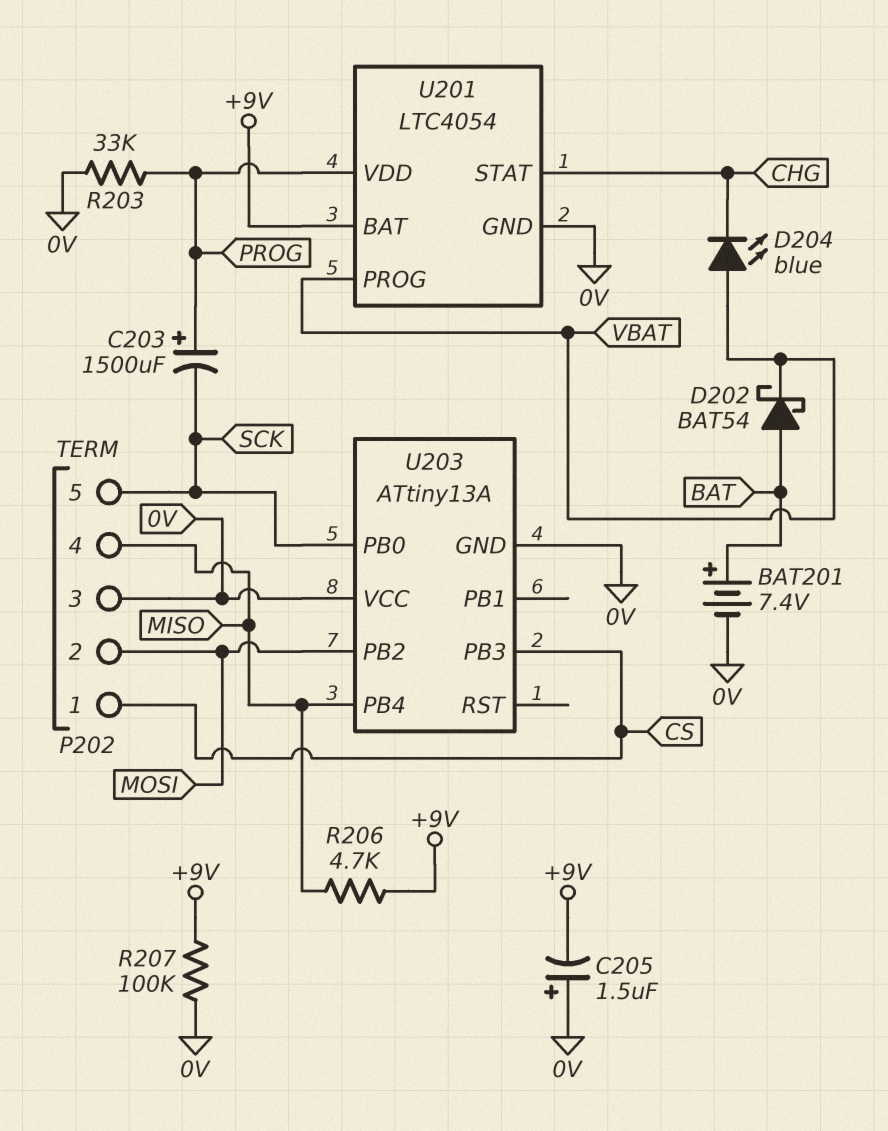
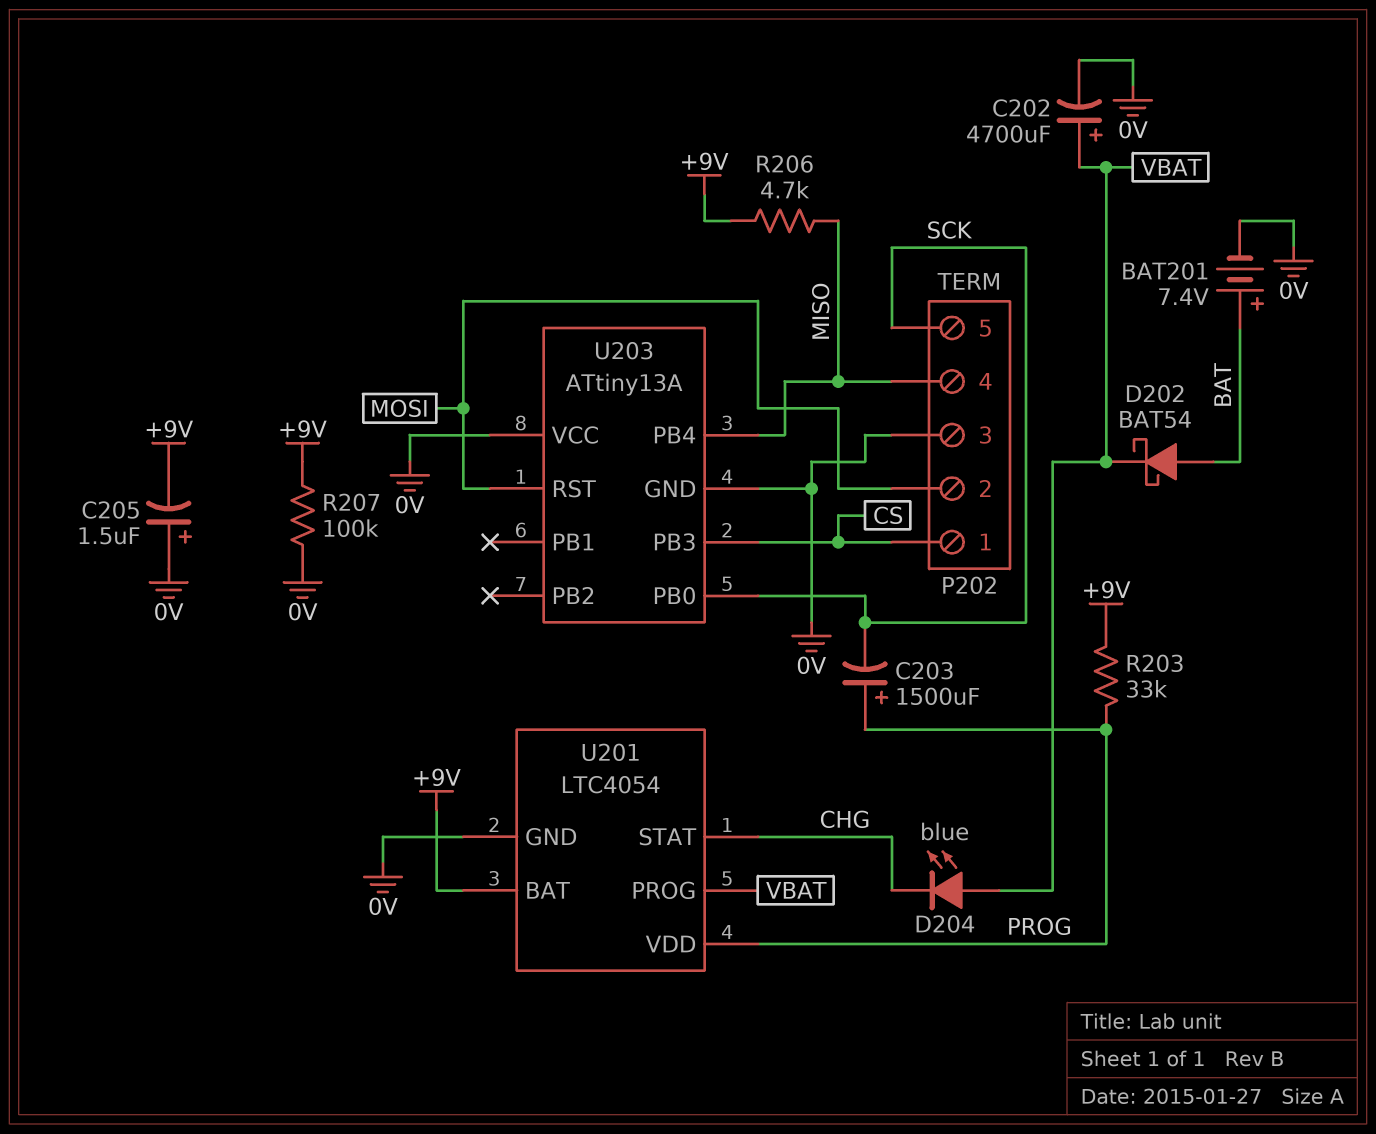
C202: none -> 4700uF (plus VBAT, minus 0V)
R203: 33k (0V, PROG) -> 33k (+9V, PROG)
U203 pin PB2: MOSI -> none
U203 pin RST: none -> MOSI

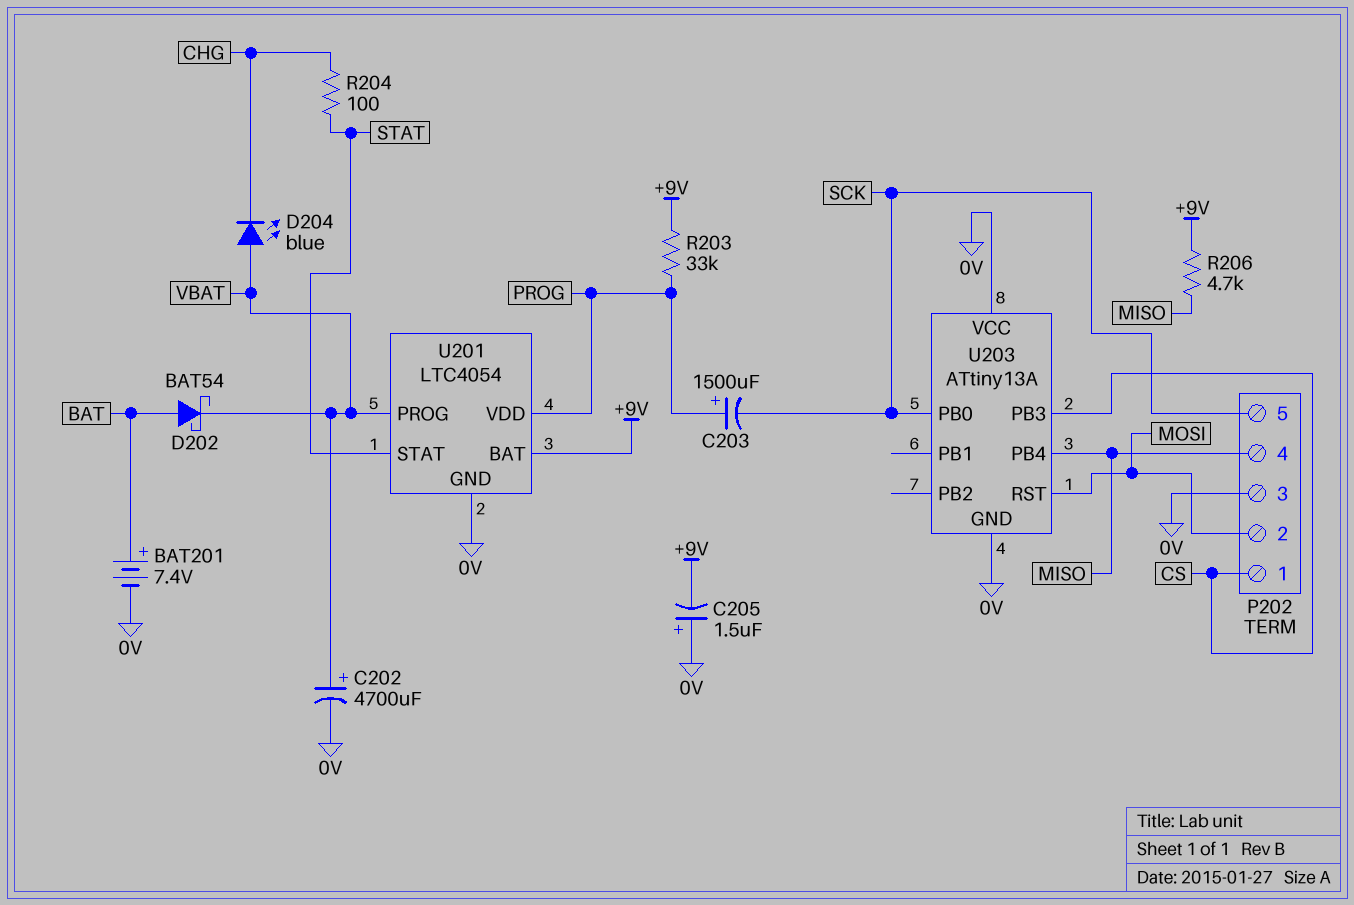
R204: none -> 100 (CHG, STAT)
R207: 100k (+9V, 0V) -> none
U201 pin STAT: CHG -> STAT

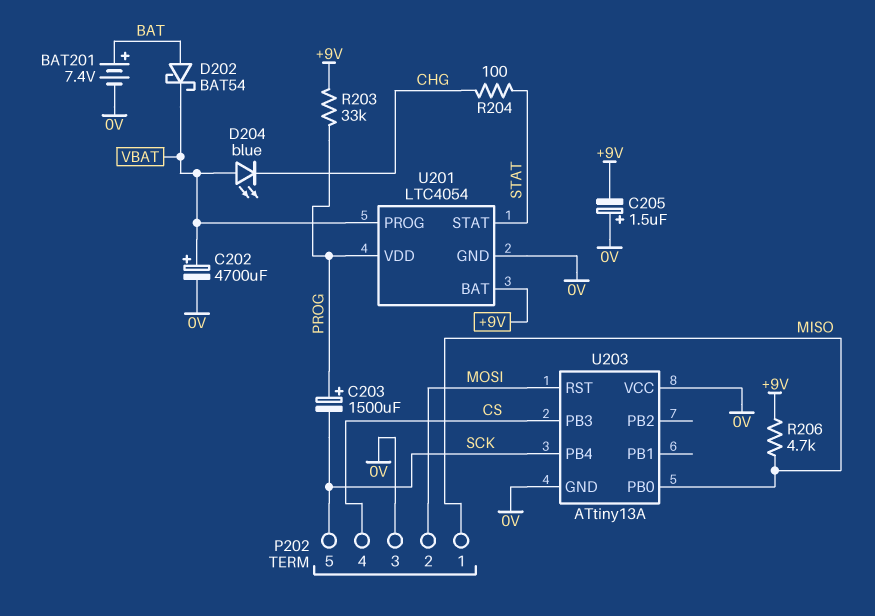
P202 pin 1: CS -> MISO
P202 pin 4: MISO -> CS
U203 pin PB0: SCK -> MISO
U203 pin PB4: MISO -> SCK

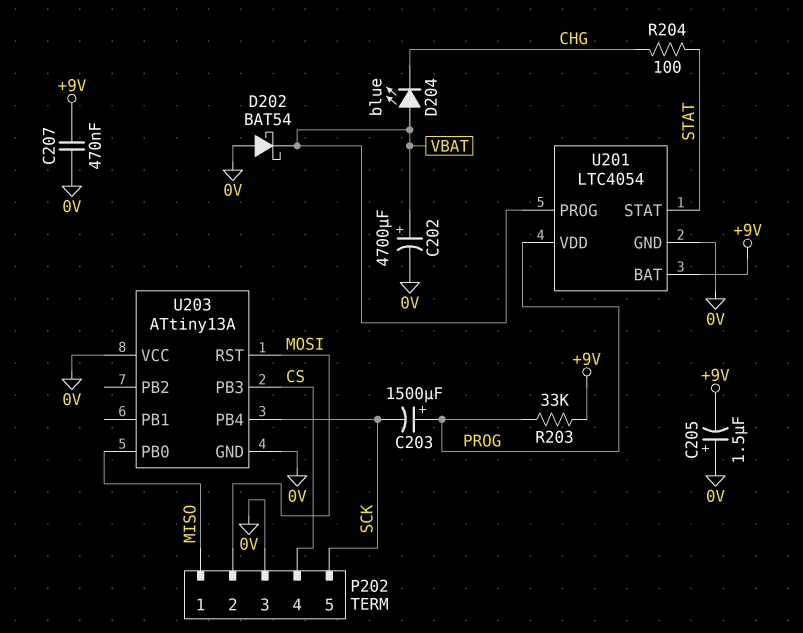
BAT201: 7.4V (plus BAT, minus 0V) -> none
C207: none -> 470nF (+9V, 0V)
D202: schottky BAT54 (A BAT, K VBAT) -> schottky BAT54 (A 0V, K VBAT)
R206: 4.7k (+9V, MISO) -> none

